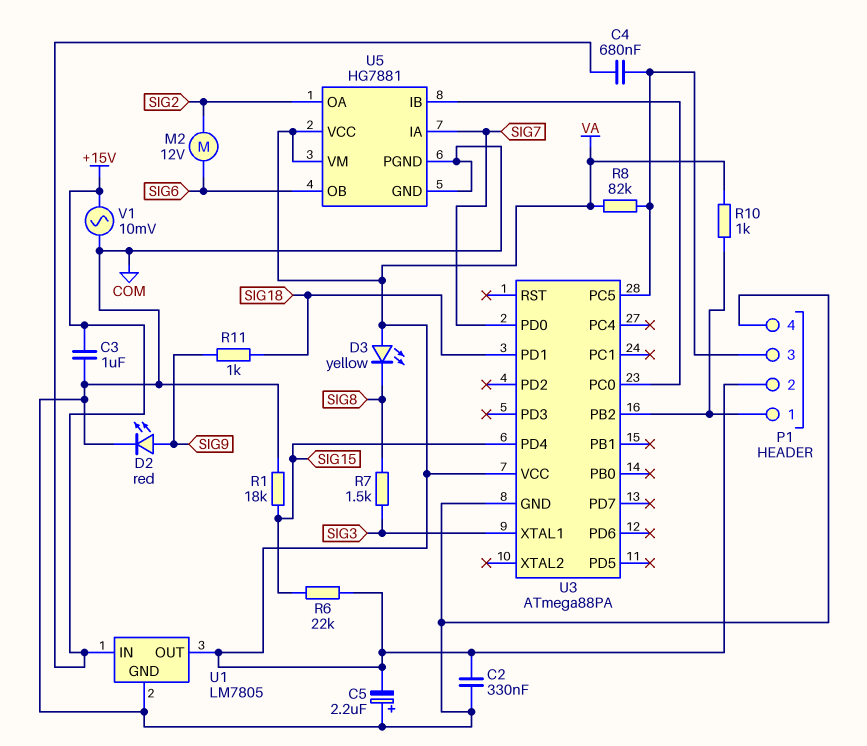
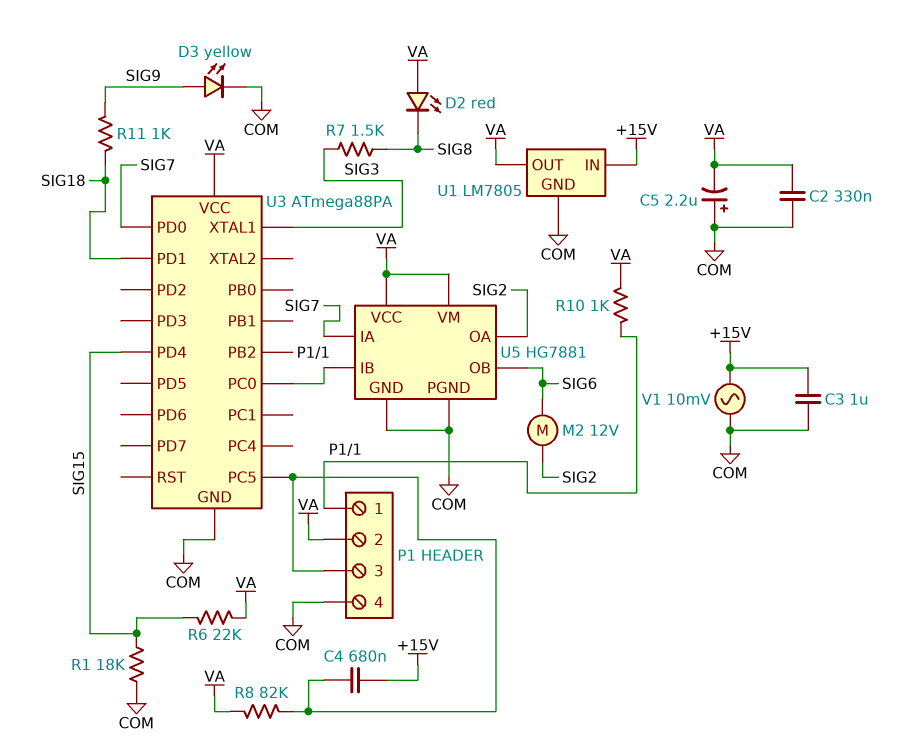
D2: LED red (A SIG9, K COM) -> LED red (A VA, K SIG8)
D3: LED yellow (A VA, K SIG8) -> LED yellow (A SIG9, K COM)

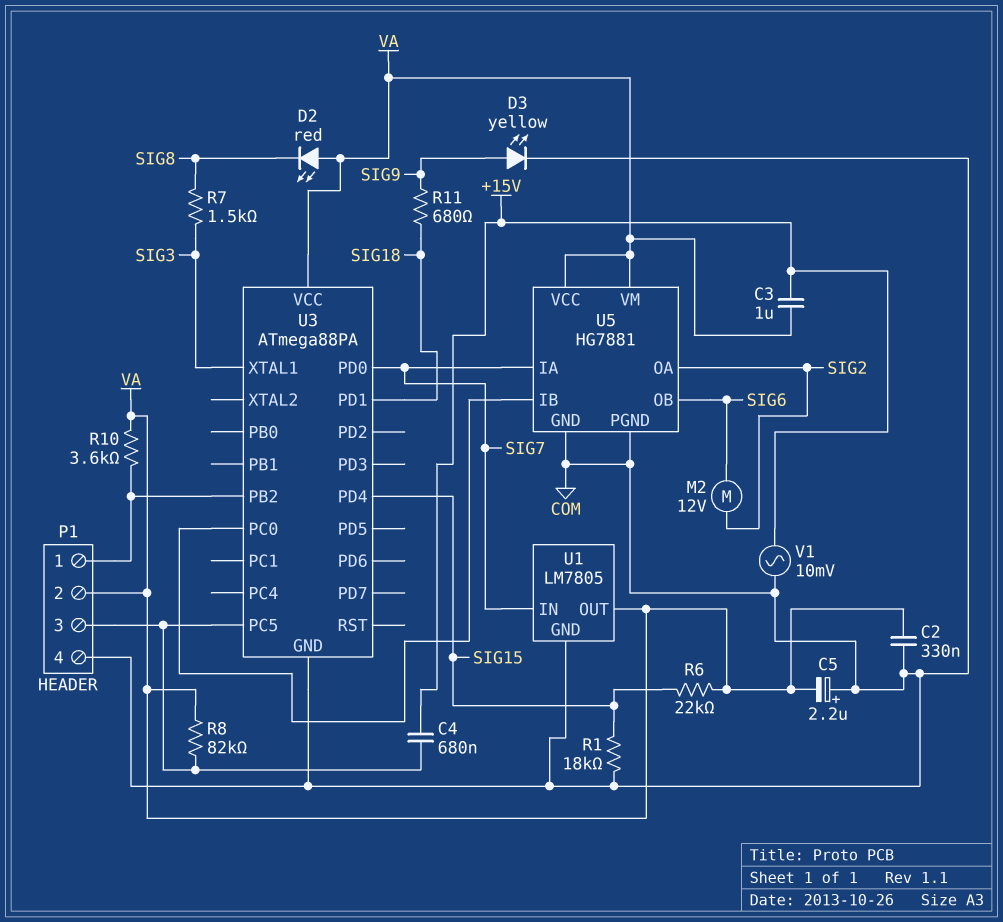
C3: 1uF (+15V, COM) -> 1uF (+15V, VA)
R10: 1k (P1/1, VA) -> 3.6k (P1/1, VA)
R11: 1k (SIG9, SIG18) -> 680 (SIG9, SIG18)
U1 pin IN: +15V -> SIG7

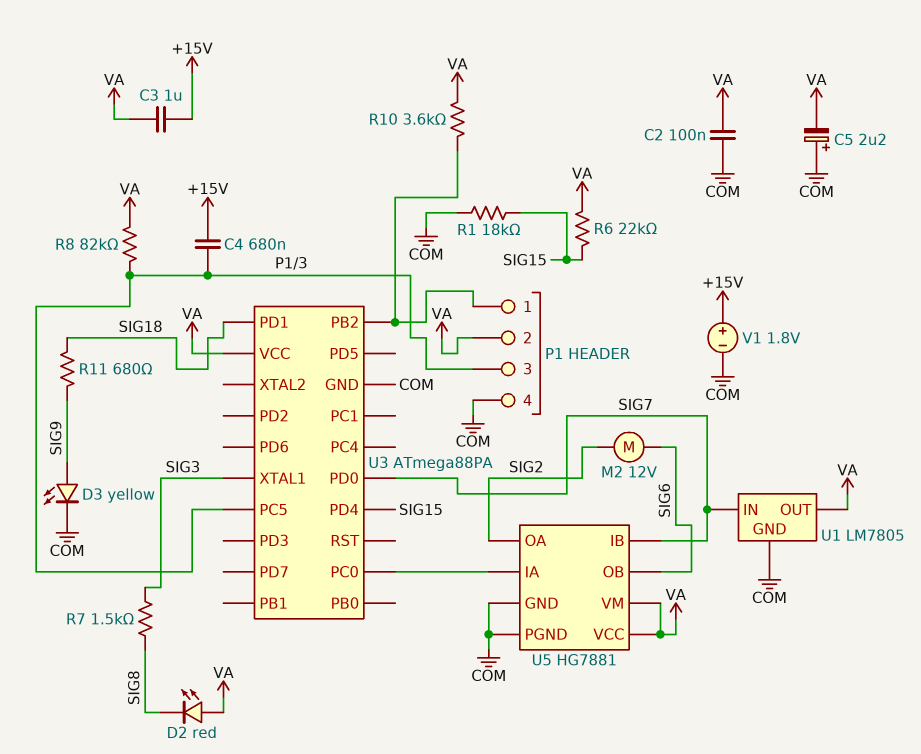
C2: 330nF (COM, VA) -> 100nF (COM, VA)
U5 pin IA: SIG7 -> U3/PC0
U5 pin IB: U3/PC0 -> SIG7
V1: AC 10mV (+15V, COM) -> 1.8V (plus +15V, minus COM)

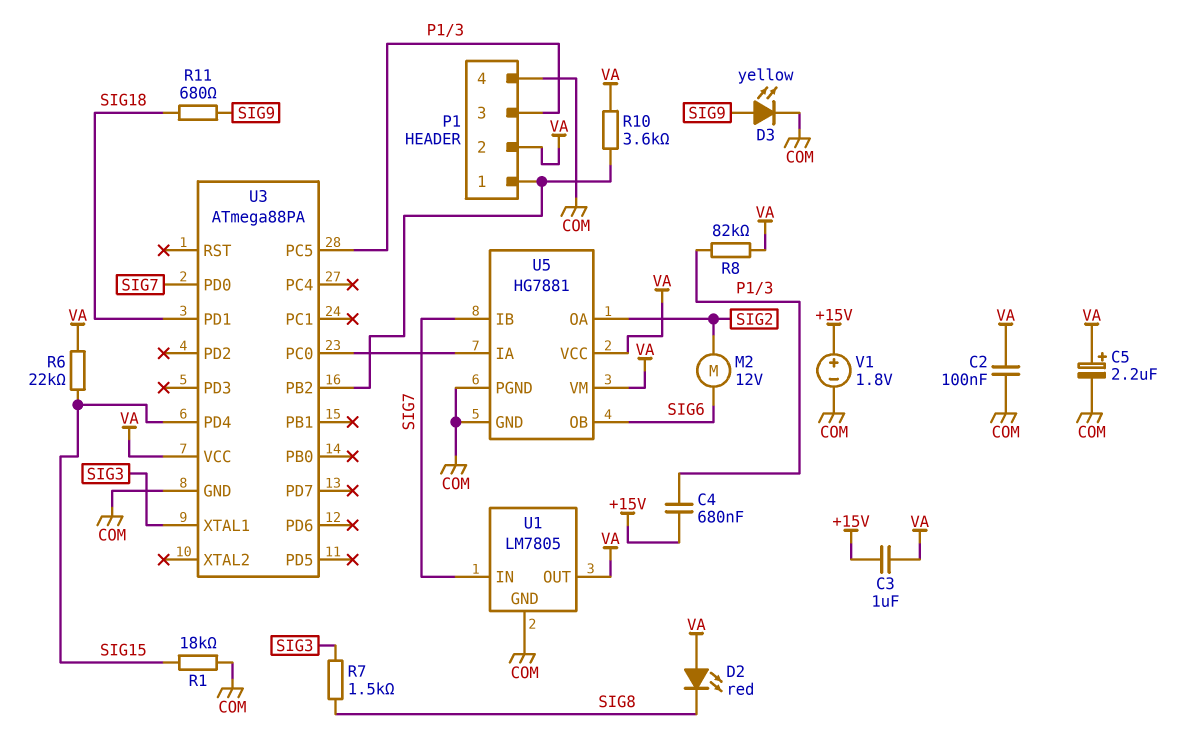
C5: 2.2uF (plus COM, minus VA) -> 2.2uF (plus VA, minus COM)

